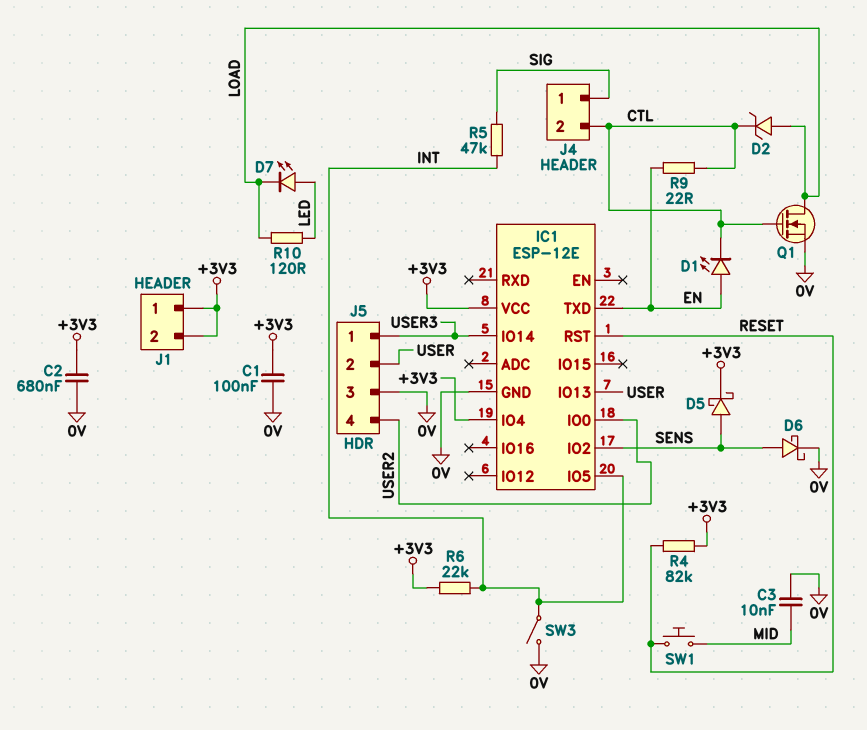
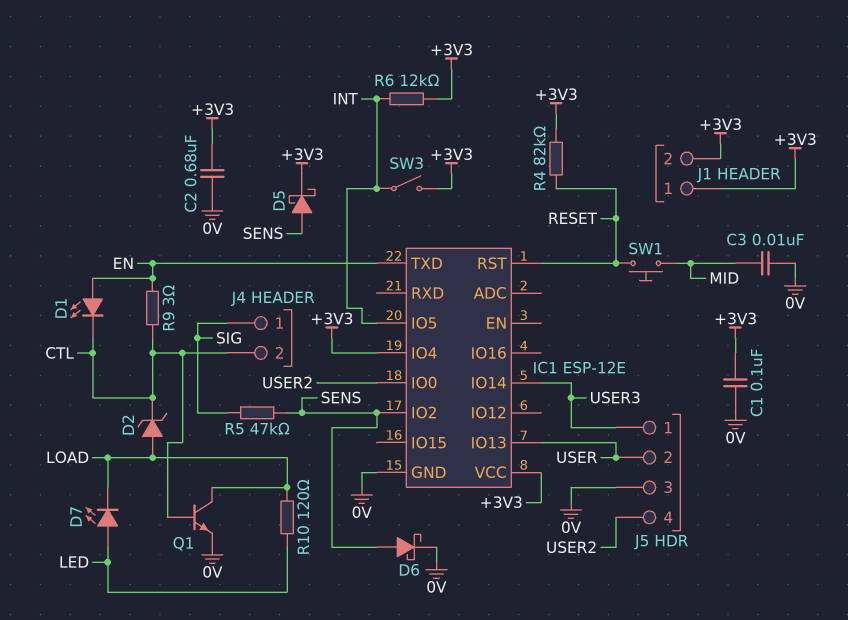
Q1: NMOS (G CTL, D LOAD, S 0V) -> NPN (B CTL, C LOAD, E 0V)
R5: 47k (INT, SIG) -> 47k (SENS, SIG)
R6: 22k (+3V3, INT) -> 12k (+3V3, INT)
R9: 22 (CTL, EN) -> 3 (CTL, EN)
SW3: switch (0V, INT) -> switch (+3V3, INT)

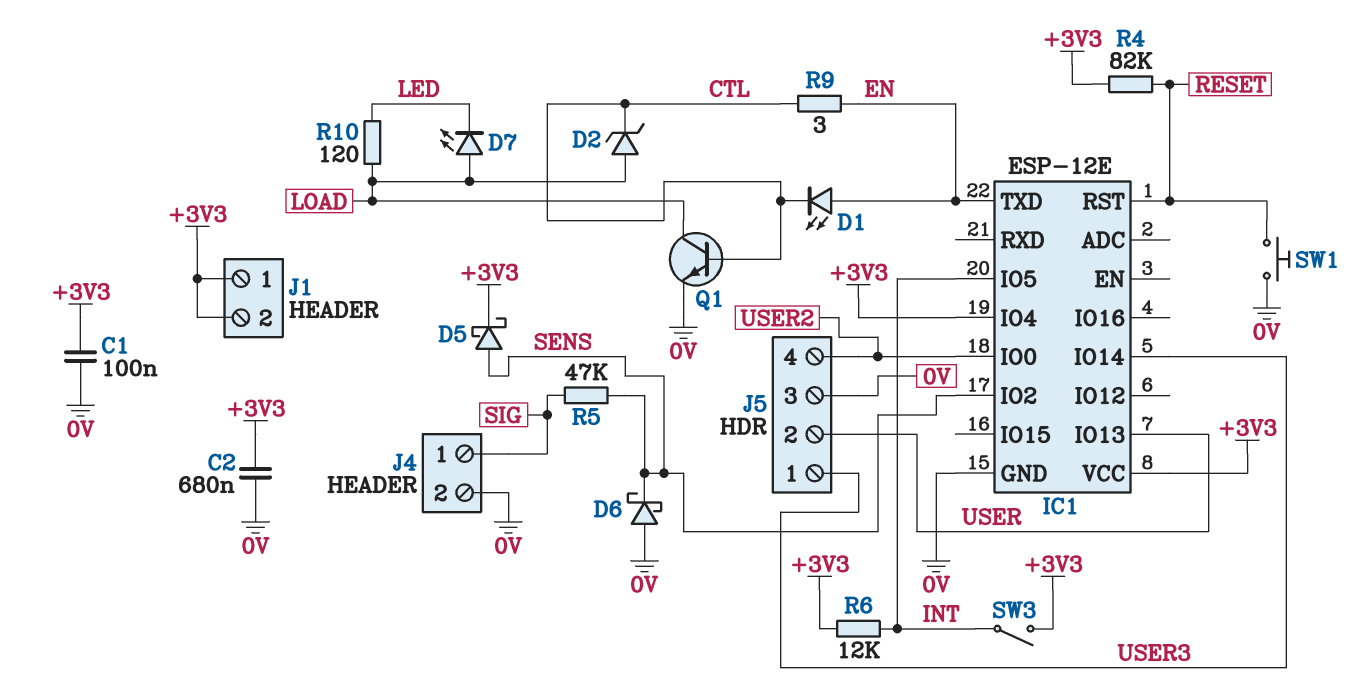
C3: 10nF (0V, MID) -> none
D6: schottky (A SENS, K 0V) -> schottky (A 0V, K SENS)
D7: LED (A LED, K LOAD) -> LED (A LOAD, K LED)
J4 pin 2: CTL -> 0V
SW1: button (MID, RESET) -> button (0V, RESET)

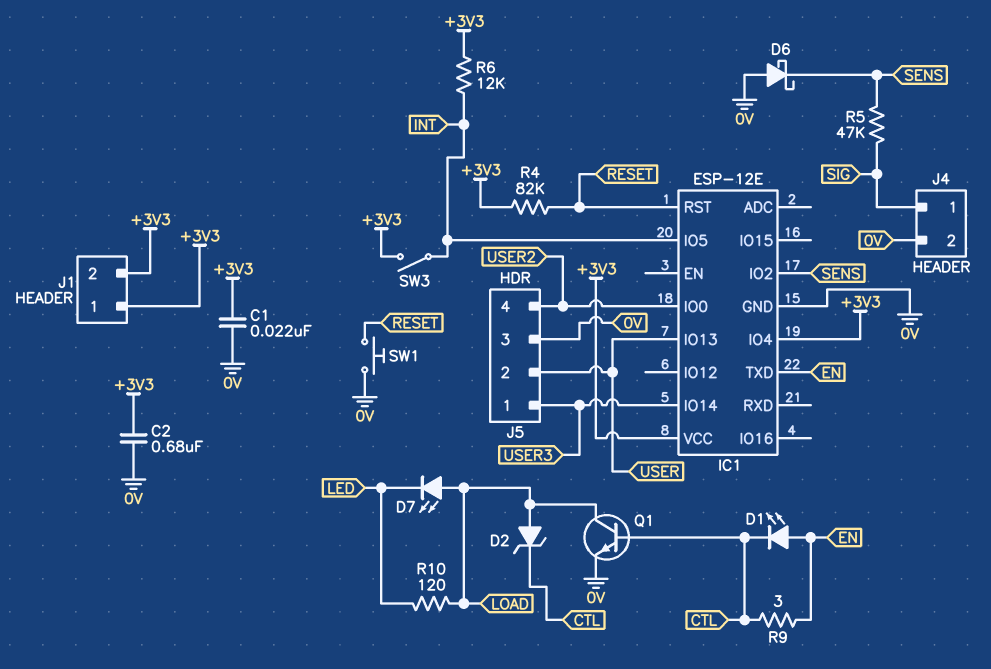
C1: 100nF (+3V3, 0V) -> 22nF (+3V3, 0V)
D5: schottky (A SENS, K +3V3) -> none

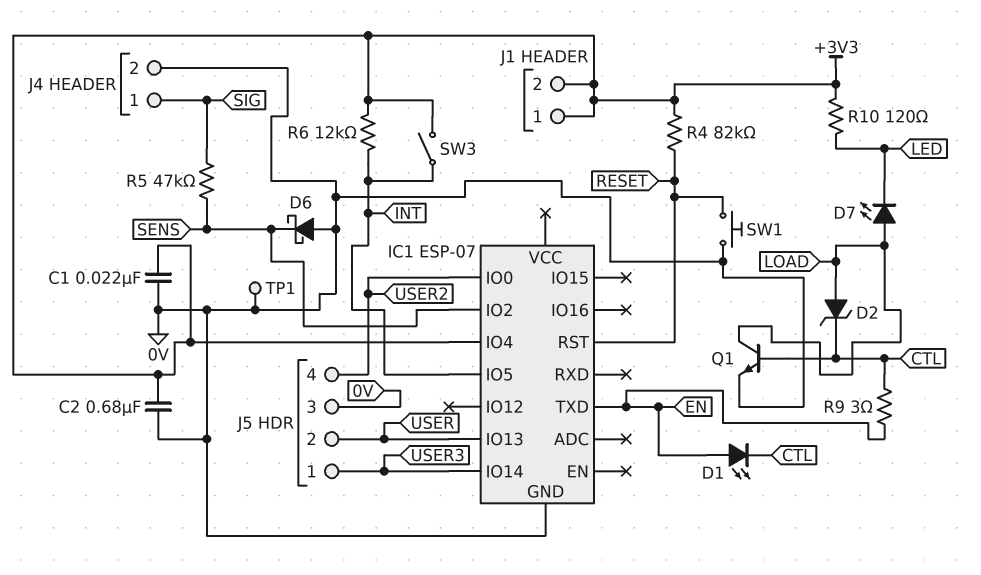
IC1: ESP-12E -> ESP-07
IC1 pin VCC: +3V3 -> none
R10: 120 (LED, LOAD) -> 120 (+3V3, LED)
TP1: none -> test point (0V)

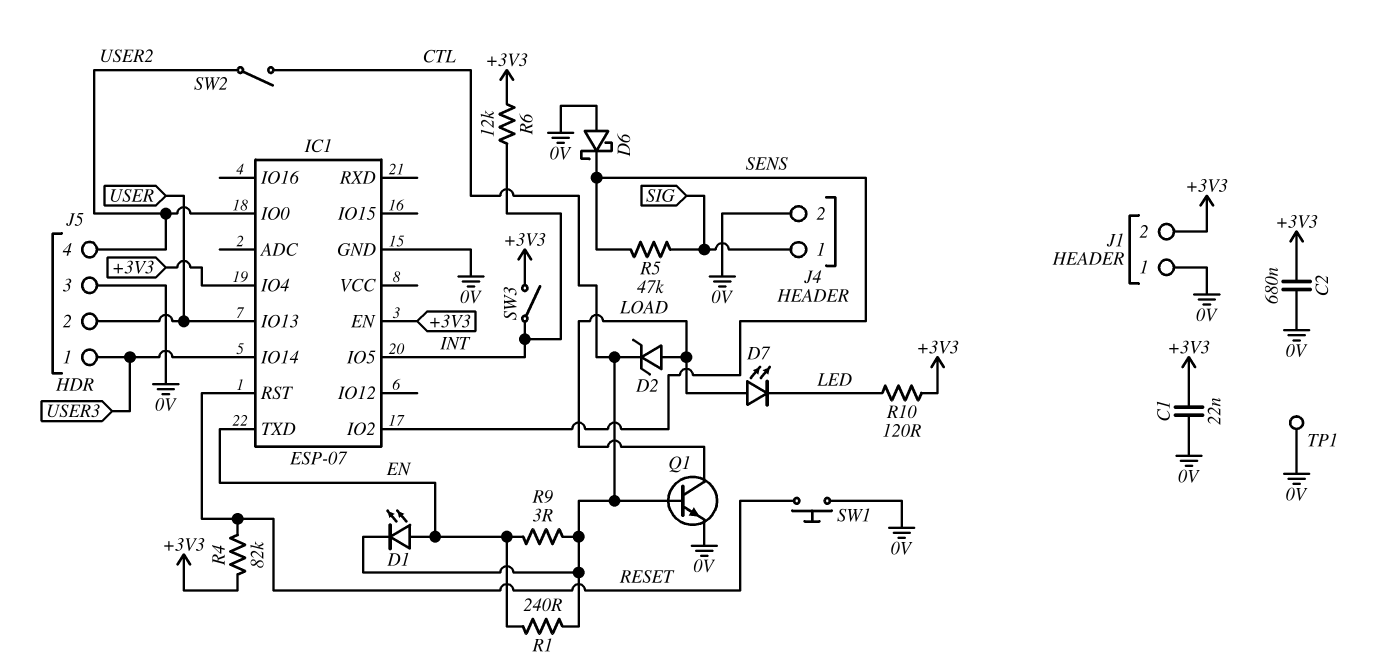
IC1 pin EN: none -> +3V3
J1 pin 1: +3V3 -> 0V
R1: none -> 240 (CTL, EN)
SW2: none -> switch (CTL, USER2)

